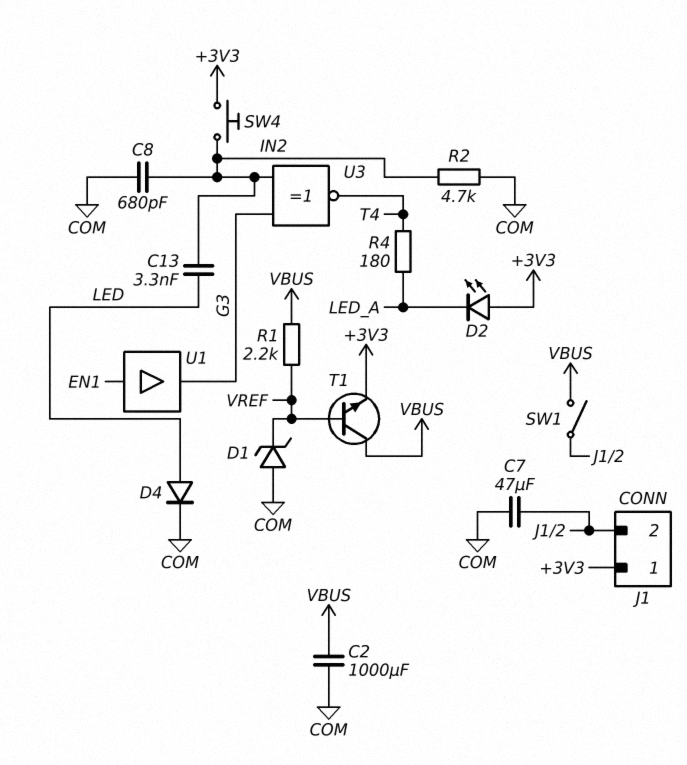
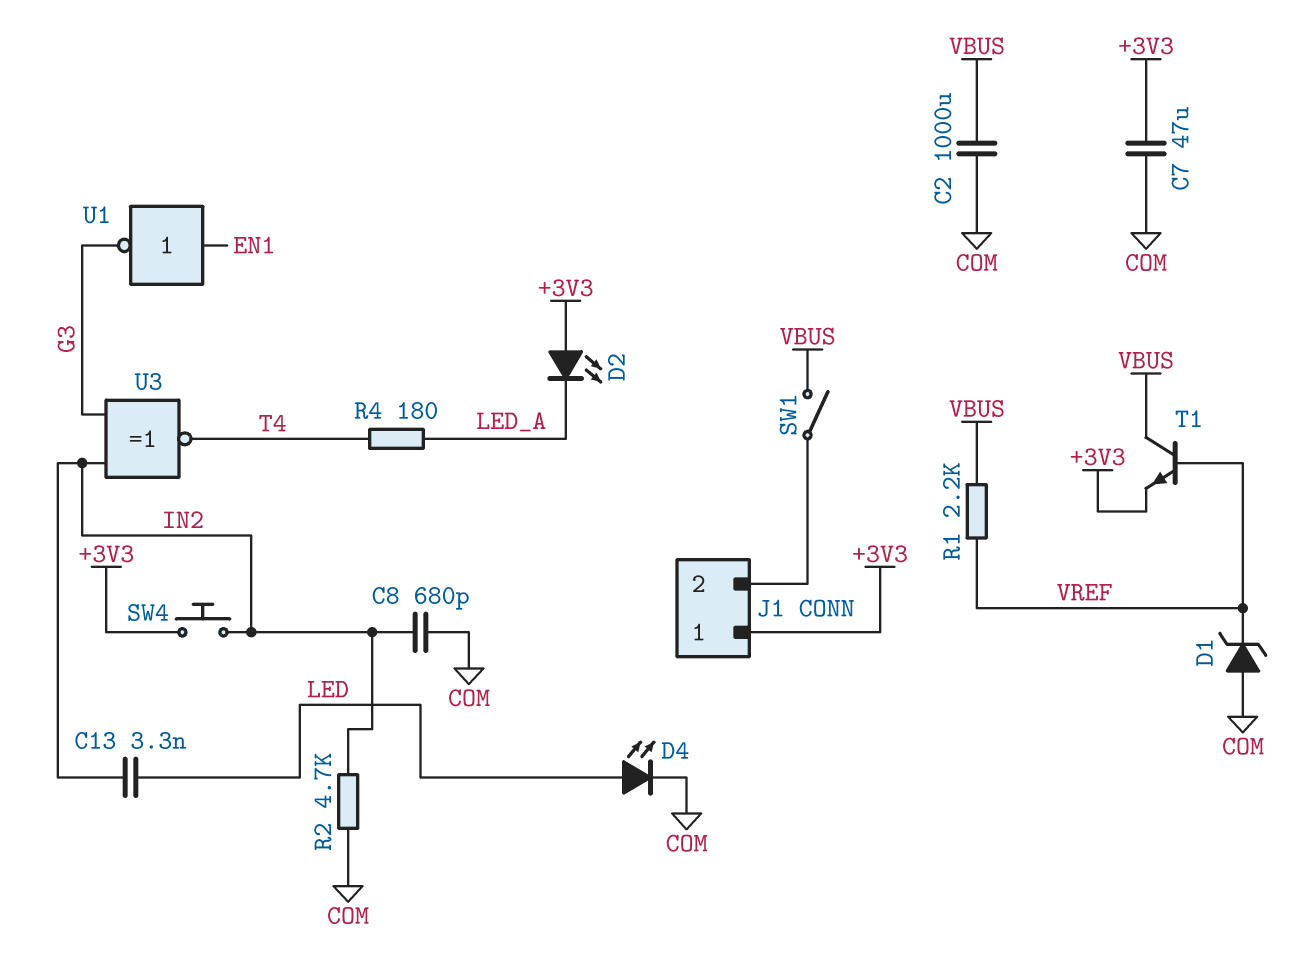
C7: 47uF (COM, J1/2) -> 47uF (+3V3, COM)
D4: diode (A LED, K COM) -> LED (A LED, K COM)
U1: buffer (in EN1, out G3) -> NOT (in EN1, out G3)

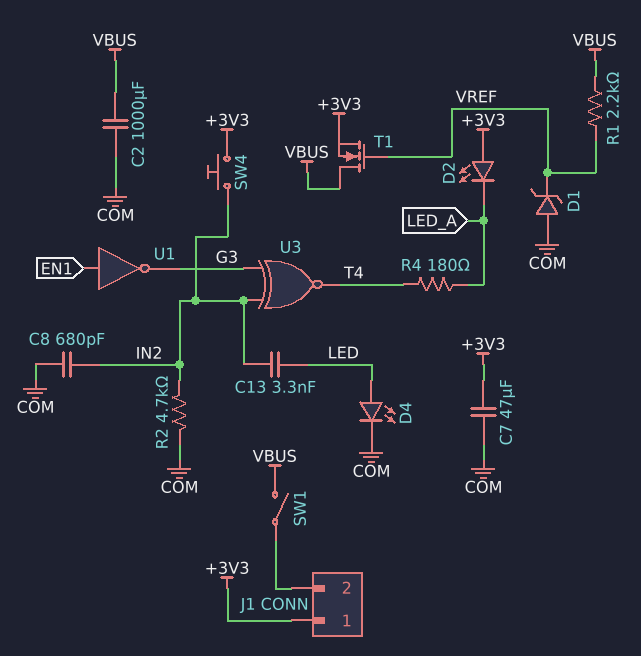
T1: NPN (B VREF, C VBUS, E +3V3) -> NMOS (G VREF, D VBUS, S +3V3)

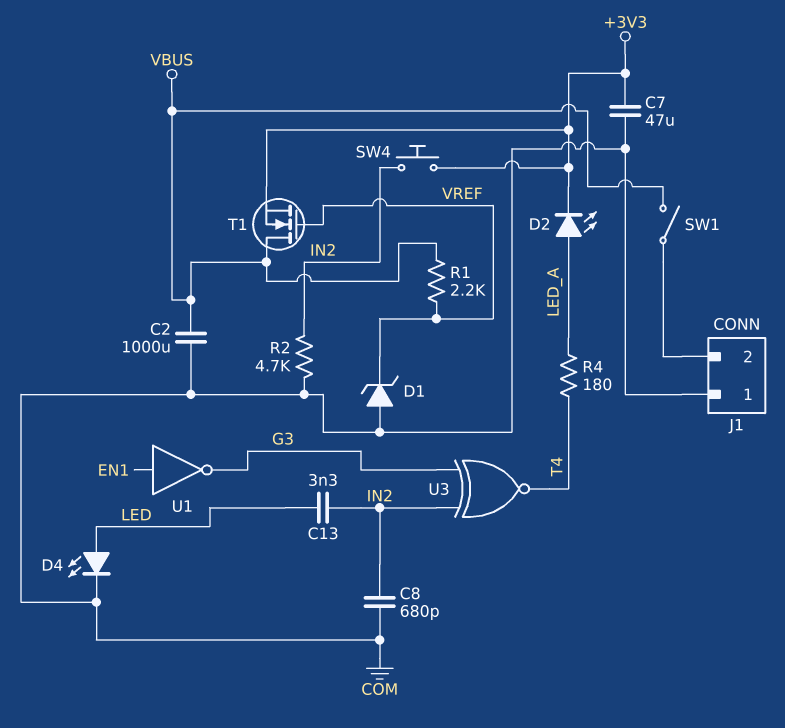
D2: LED (A +3V3, K LED_A) -> LED (A LED_A, K +3V3)
J1 pin 1: +3V3 -> COM

